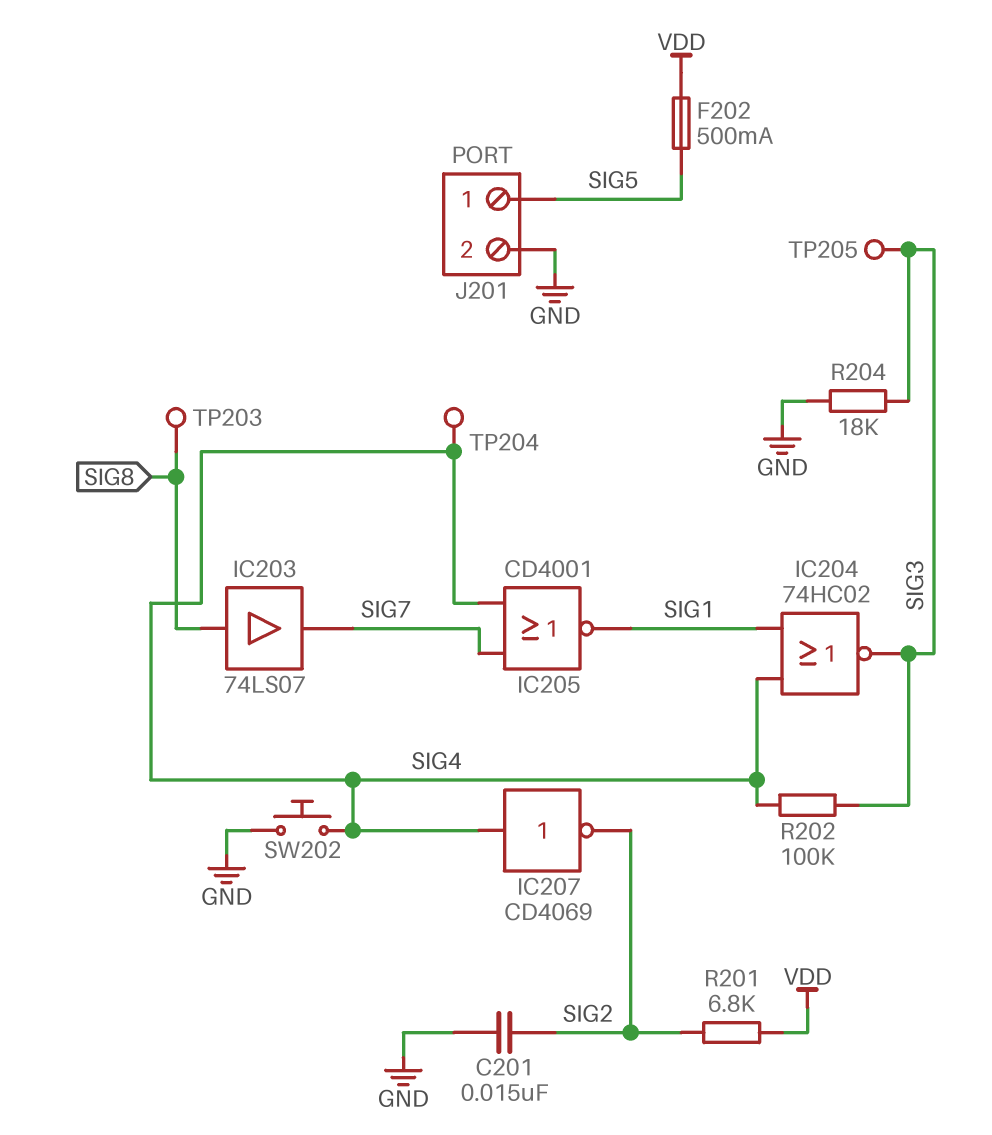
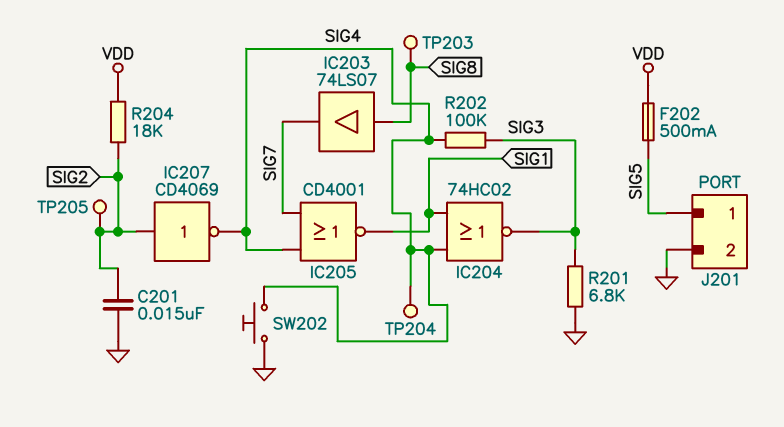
IC207: NOT CD4069 (in SIG4, out SIG2) -> NOT CD4069 (in SIG2, out SIG4)
R201: 6.8k (SIG2, VDD) -> 6.8k (GND, SIG3)
R204: 18k (GND, SIG3) -> 18k (SIG2, VDD)
TP205: test point (SIG3) -> test point (SIG2)

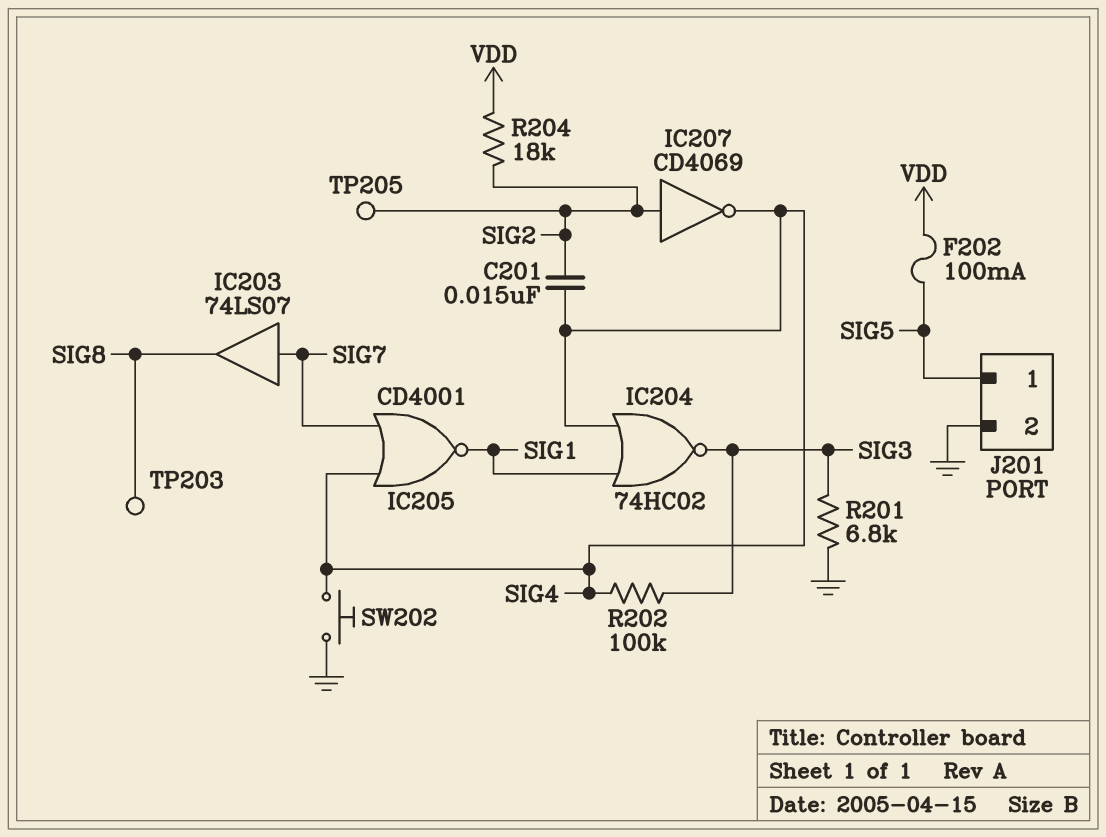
C201: 15nF (GND, SIG2) -> 15nF (SIG2, SIG4)
F202: 500mA (SIG5, VDD) -> 100mA (SIG5, VDD)
IC203: buffer 74LS07 (in SIG8, out SIG7) -> buffer 74LS07 (in SIG7, out SIG8)
TP204: test point (SIG4) -> none

